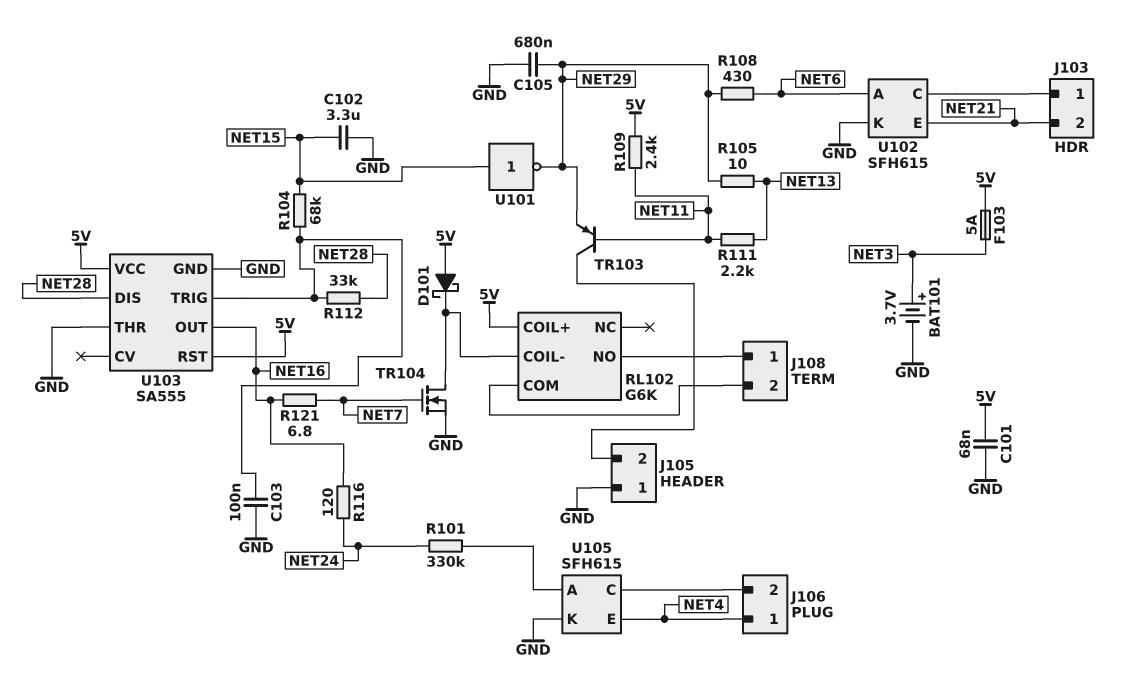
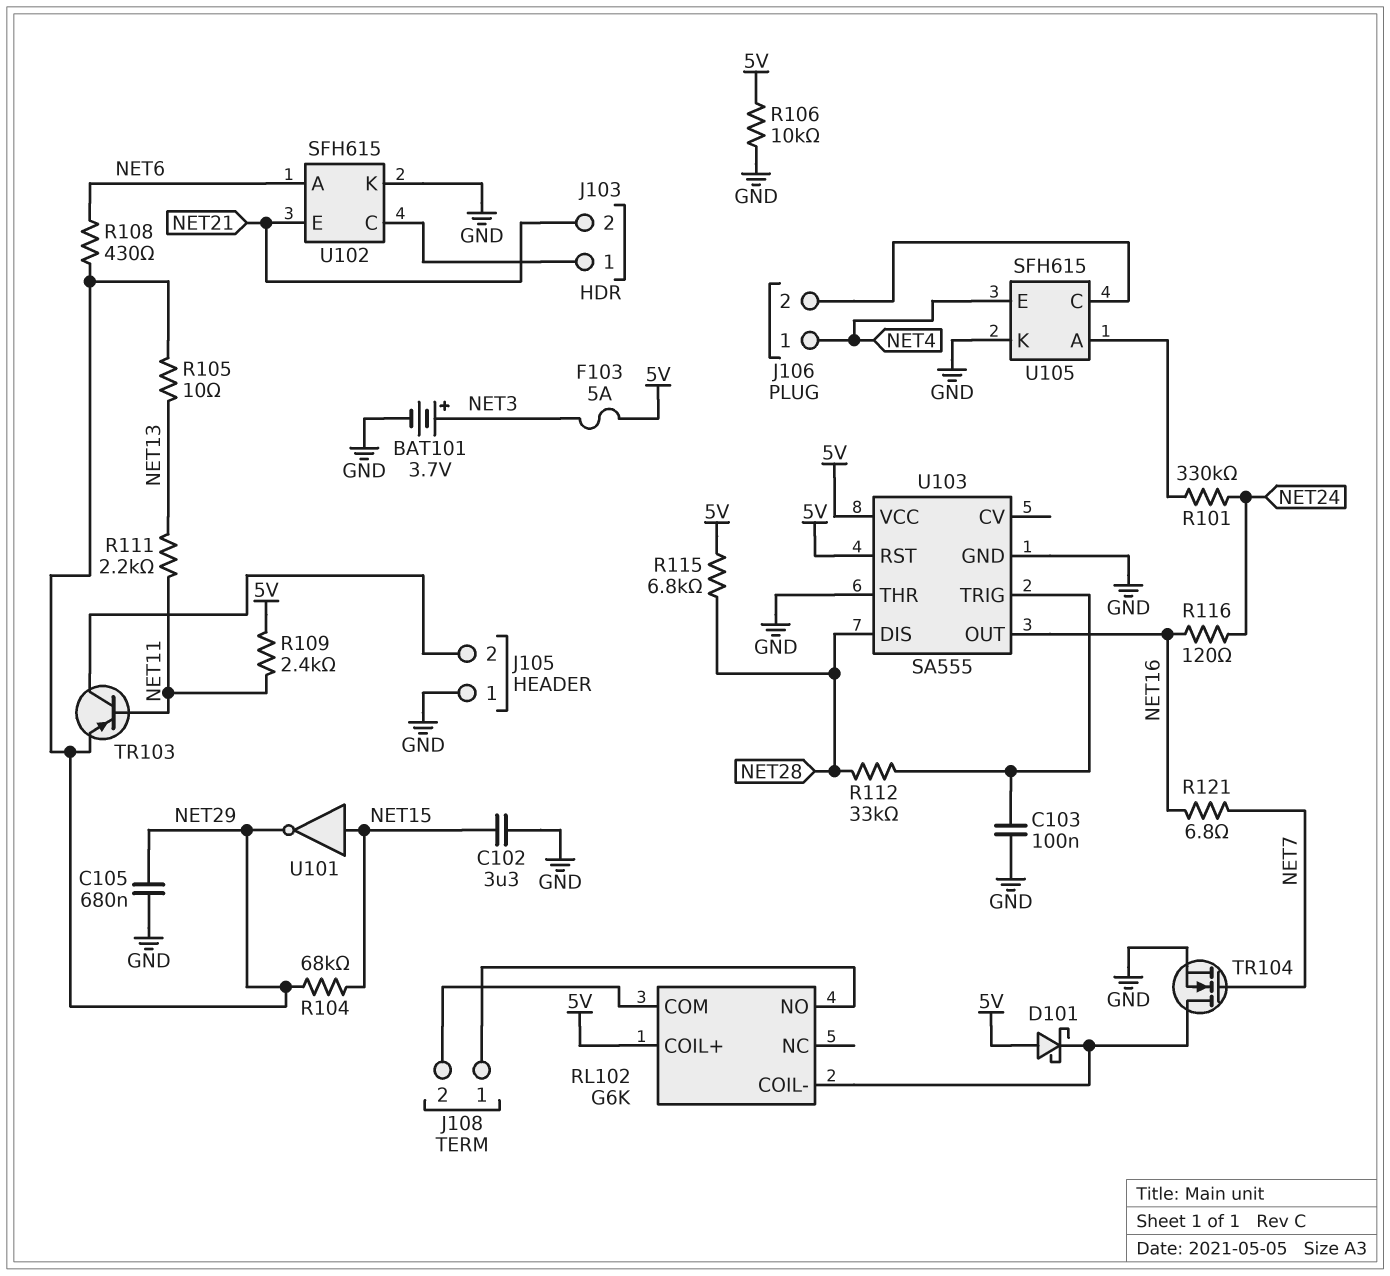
C101: 68nF (5V, GND) -> none
R104: 68k (NET15, U103/TRIG) -> 68k (NET15, NET29)
R106: none -> 10k (5V, GND)
R115: none -> 6.8k (5V, NET28)

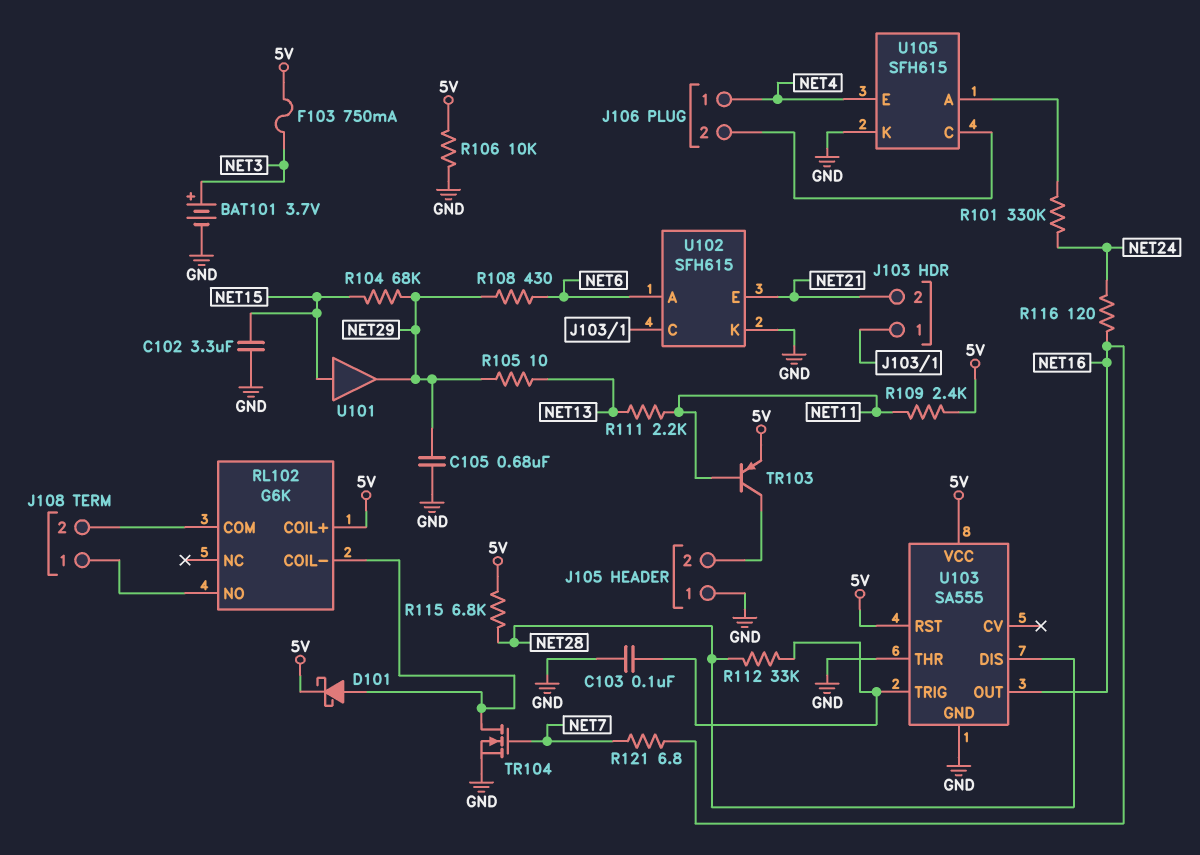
D101: schottky (A 5V, K RL102/COIL-) -> schottky (A RL102/COIL-, K 5V)
F103: 5A (5V, NET3) -> 750mA (5V, NET3)
TR103: PNP (B NET11, C J105/2, E NET29) -> PNP (B NET11, C J105/2, E 5V)
U101: NOT (in NET15, out NET29) -> buffer (in NET15, out NET29)

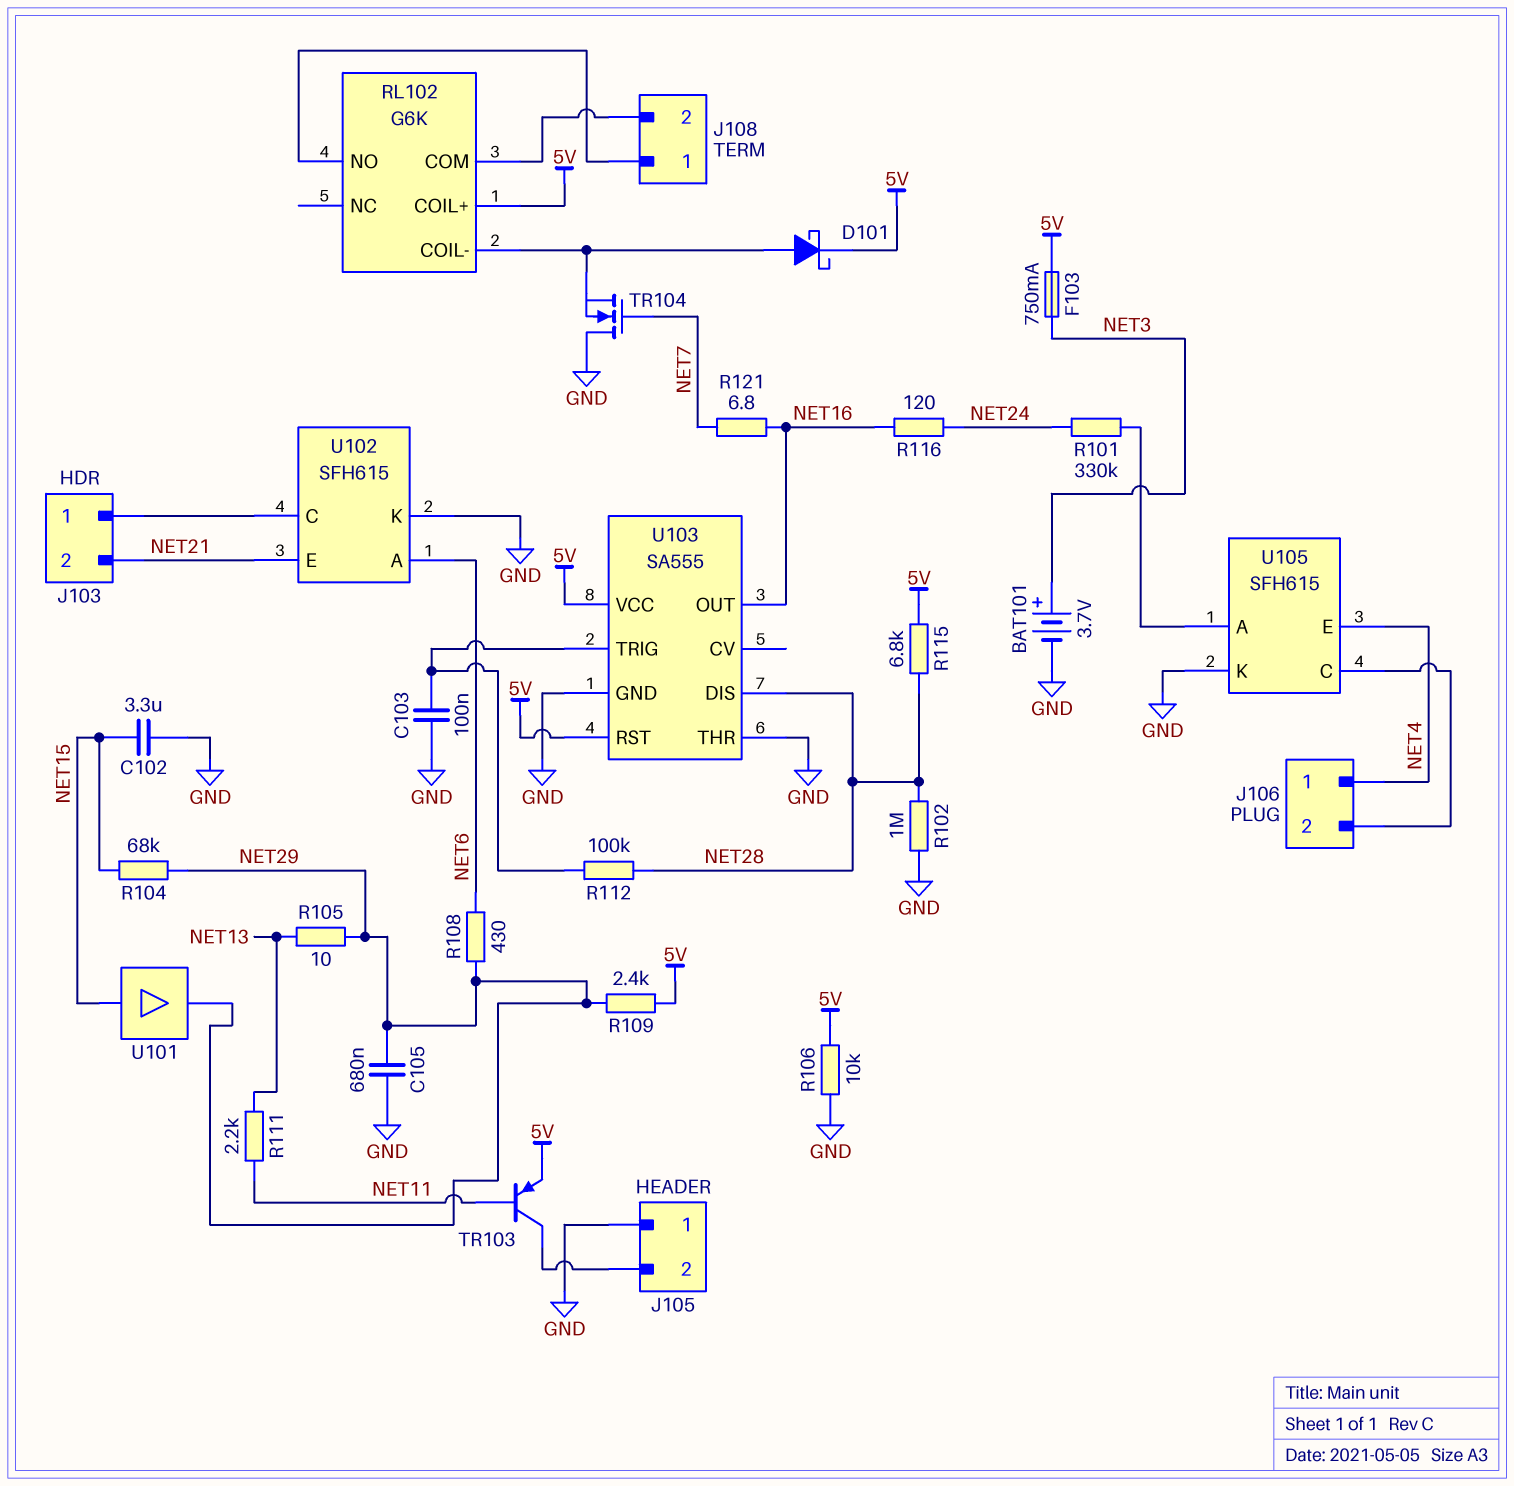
R102: none -> 1M (GND, NET28)
R109: 2.4k (5V, NET11) -> 2.4k (5V, NET29)
R112: 33k (NET28, U103/TRIG) -> 100k (NET28, U103/TRIG)
TR104: NMOS (G NET7, D RL102/COIL-, S GND) -> NMOS (G NET7, D GND, S RL102/COIL-)

